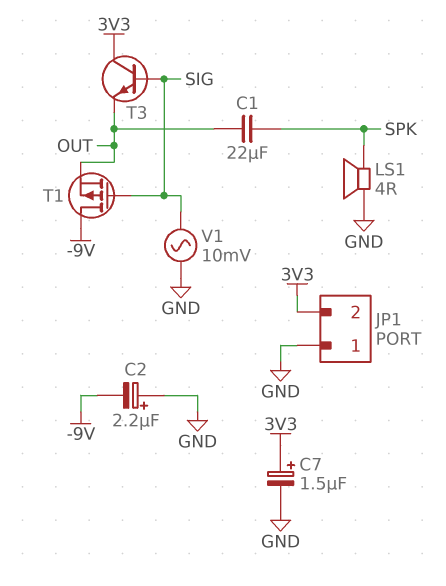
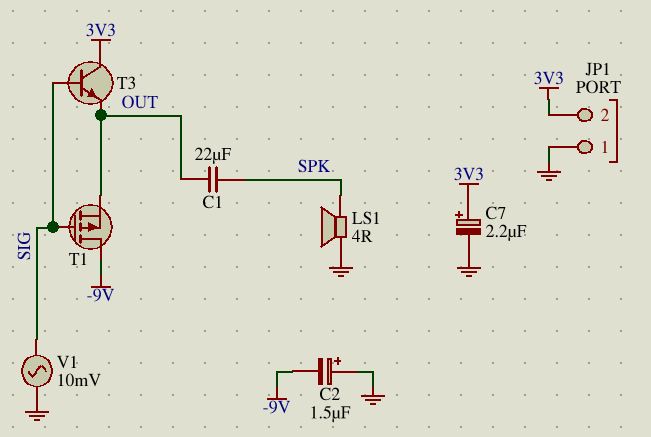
C2: 2.2uF (plus GND, minus -9V) -> 1.5uF (plus GND, minus -9V)
C7: 1.5uF (plus 3V3, minus GND) -> 2.2uF (plus 3V3, minus GND)

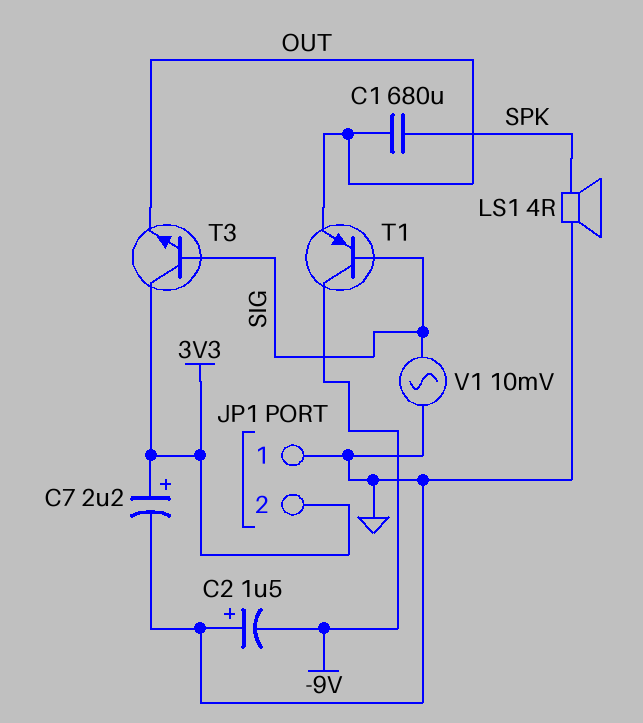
C1: 22uF (OUT, SPK) -> 680uF (OUT, SPK)
T1: PMOS (G SIG, D -9V, S OUT) -> PNP (B SIG, C -9V, E OUT)

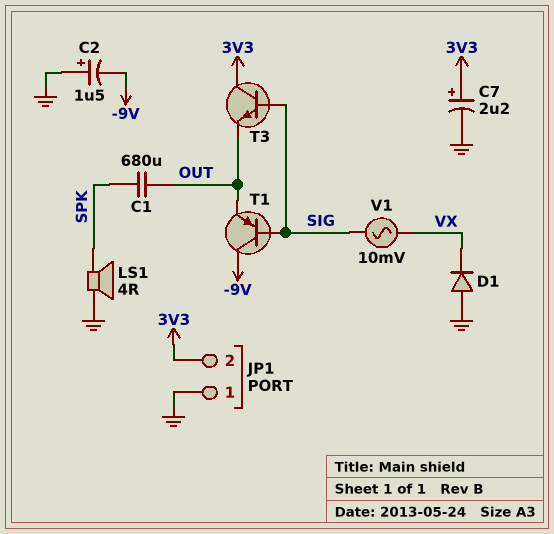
D1: none -> diode (A GND, K VX)
V1: AC 10mV (GND, SIG) -> AC 10mV (SIG, VX)

